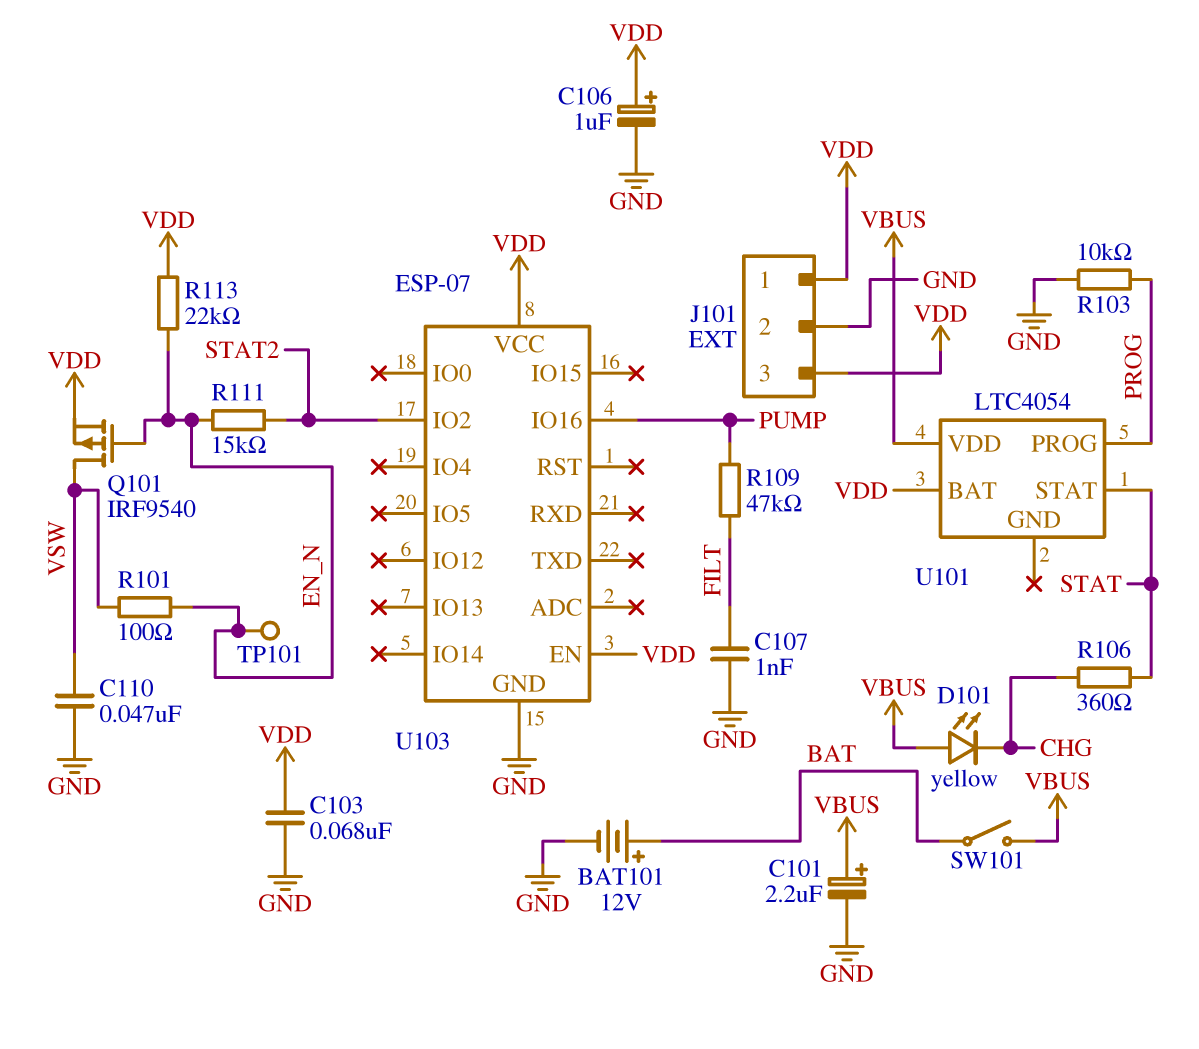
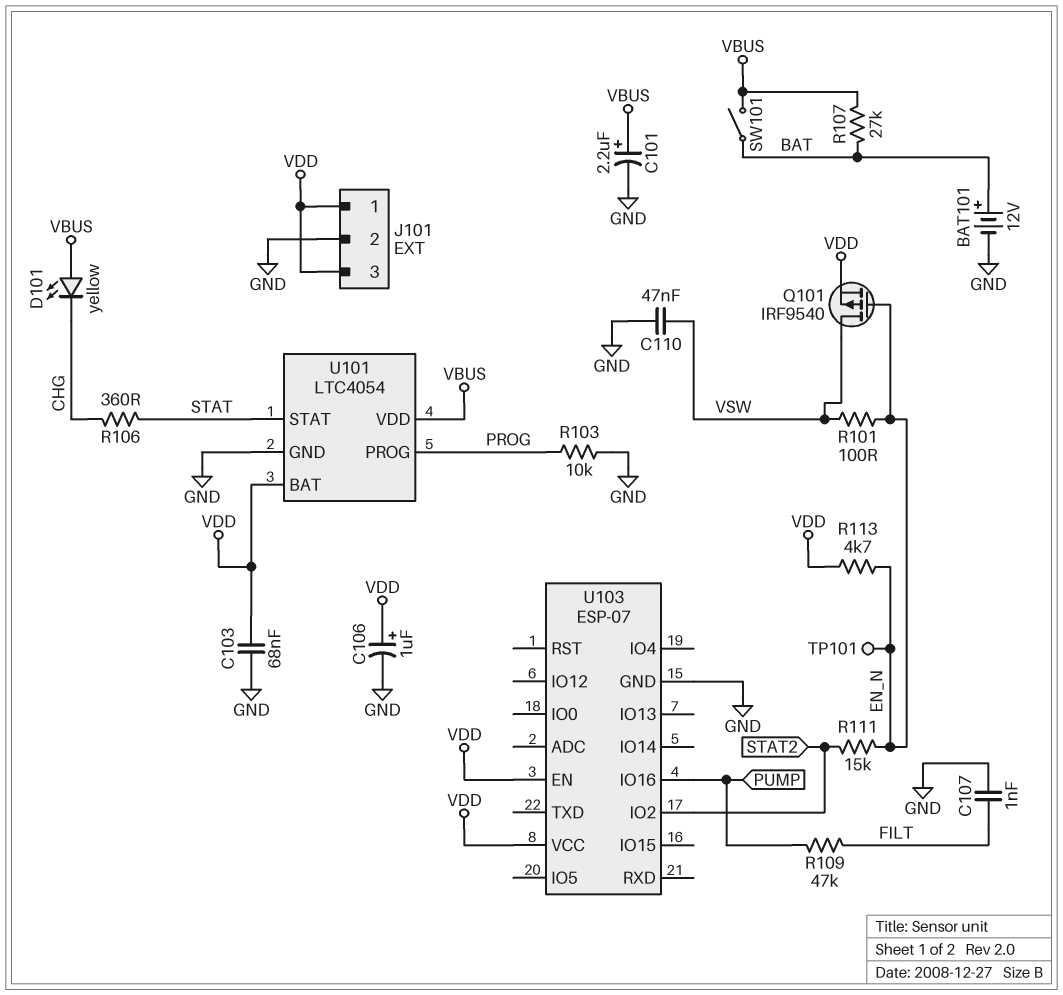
R107: none -> 27k (BAT, VBUS)
R113: 22k (EN_N, VDD) -> 4.7k (EN_N, VDD)
U101 pin GND: none -> GND

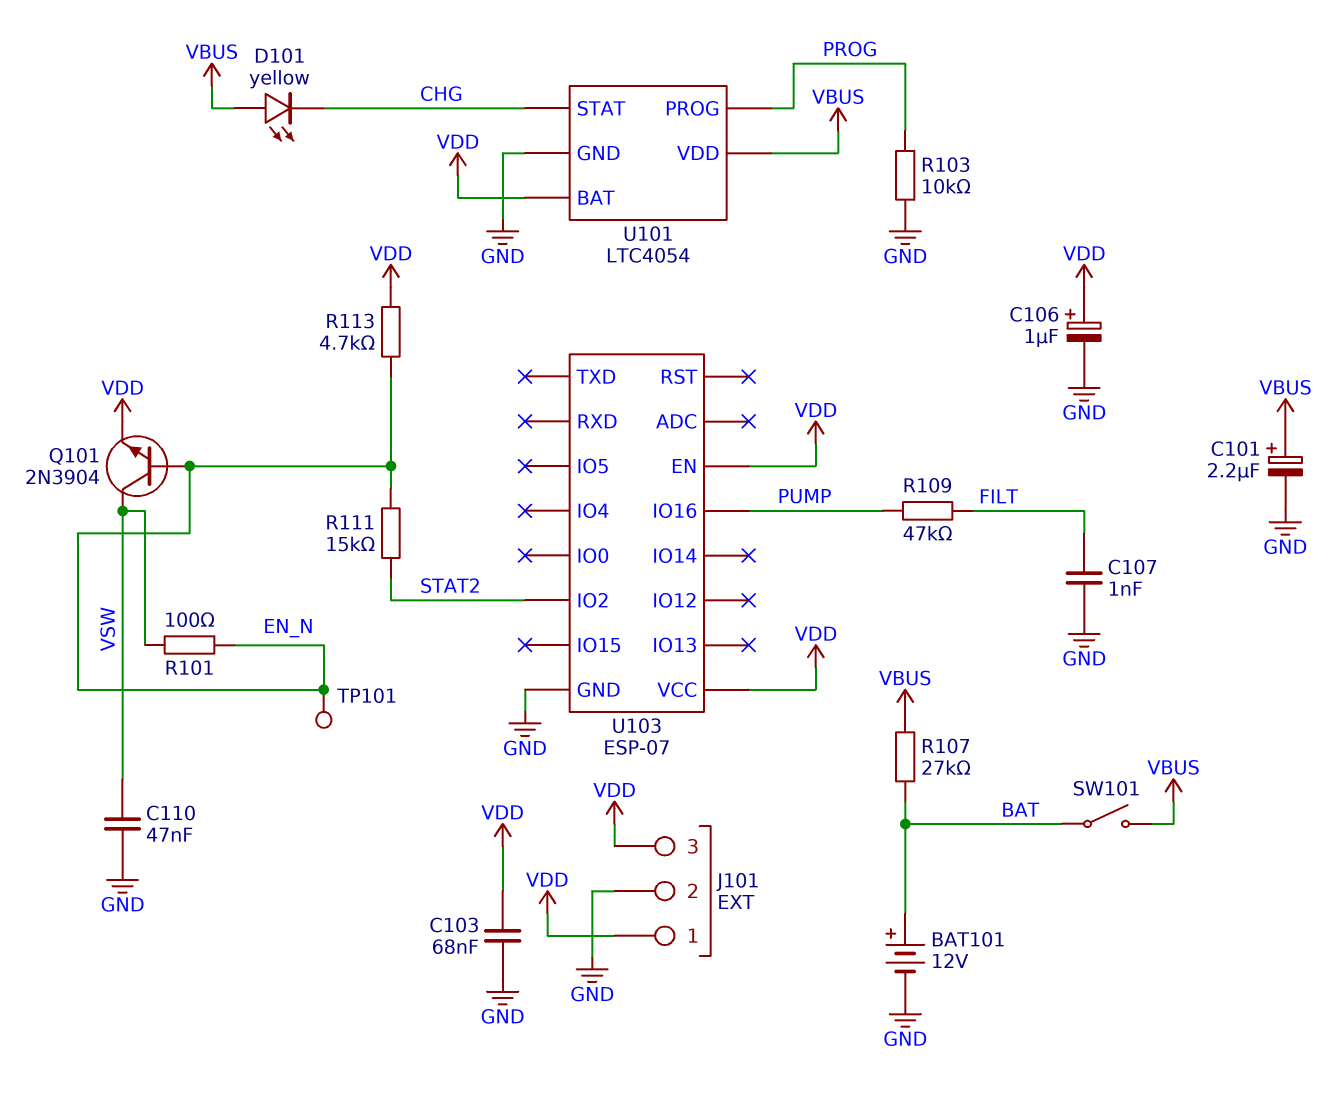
Q101: PMOS IRF9540 (G EN_N, D VSW, S VDD) -> NPN 2N3904 (B EN_N, C VSW, E VDD)
R106: 360 (CHG, STAT) -> none
U101 pin STAT: STAT -> CHG

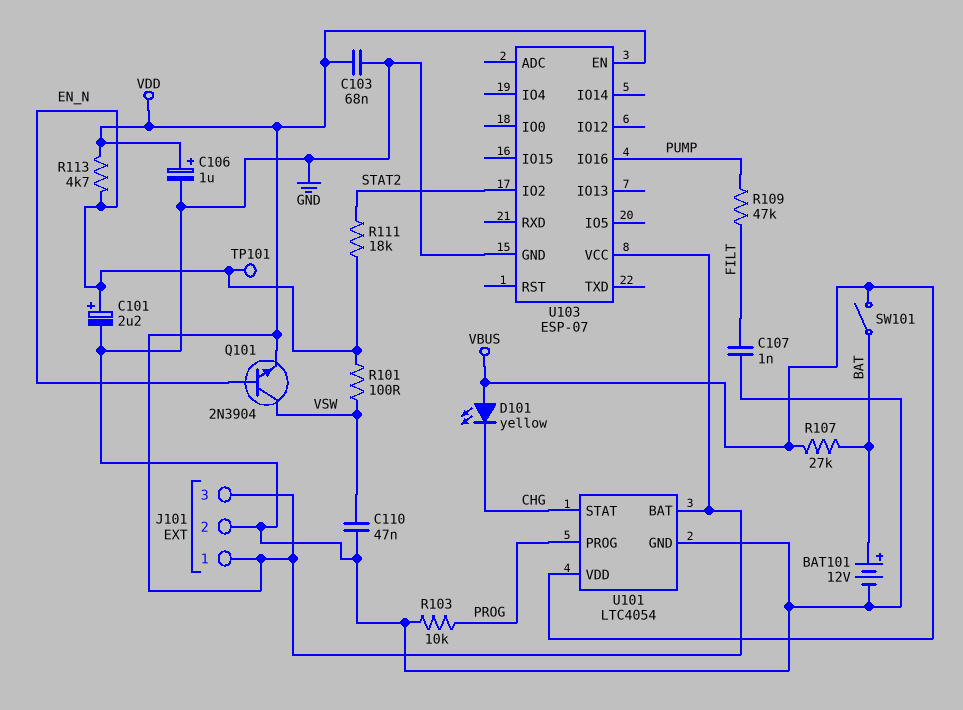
C101: 2.2uF (plus VBUS, minus GND) -> 2.2uF (plus EN_N, minus GND)
R111: 15k (EN_N, STAT2) -> 18k (EN_N, STAT2)

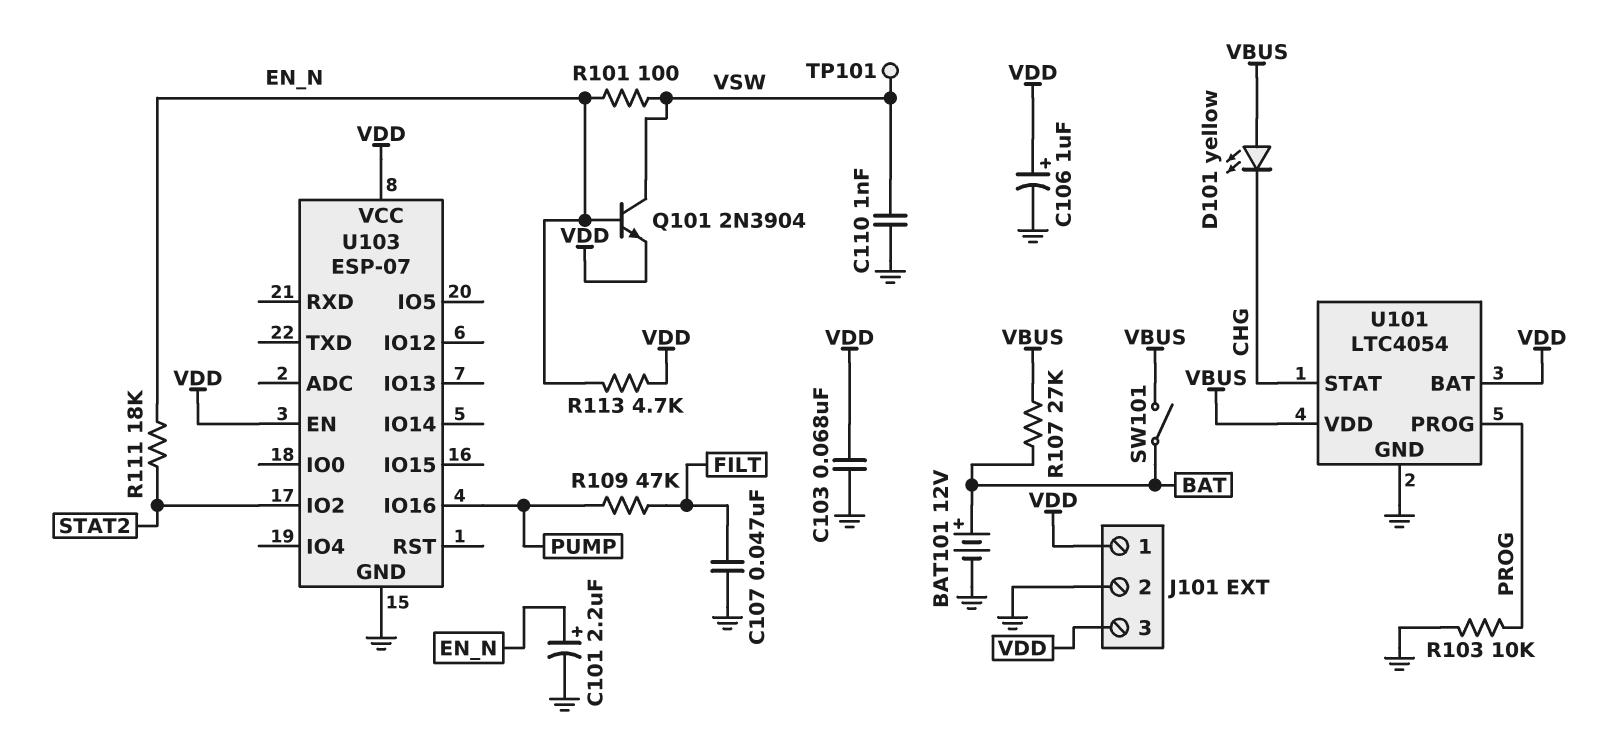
C107: 1nF (FILT, GND) -> 47nF (FILT, GND)
C110: 47nF (GND, VSW) -> 1nF (GND, VSW)
TP101: test point (EN_N) -> test point (VSW)

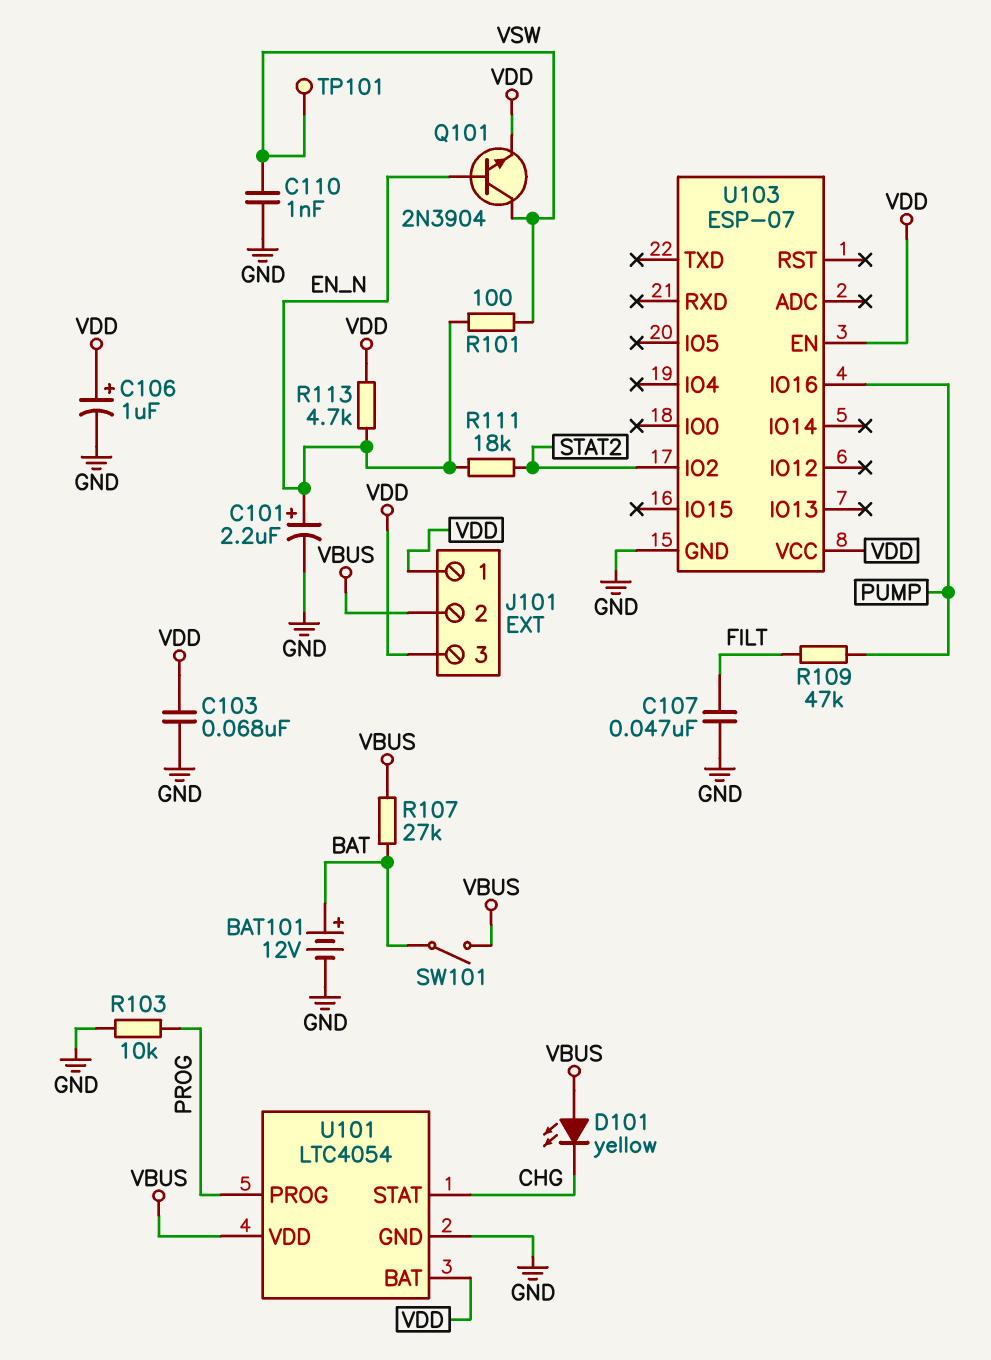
J101 pin 2: GND -> VBUS

